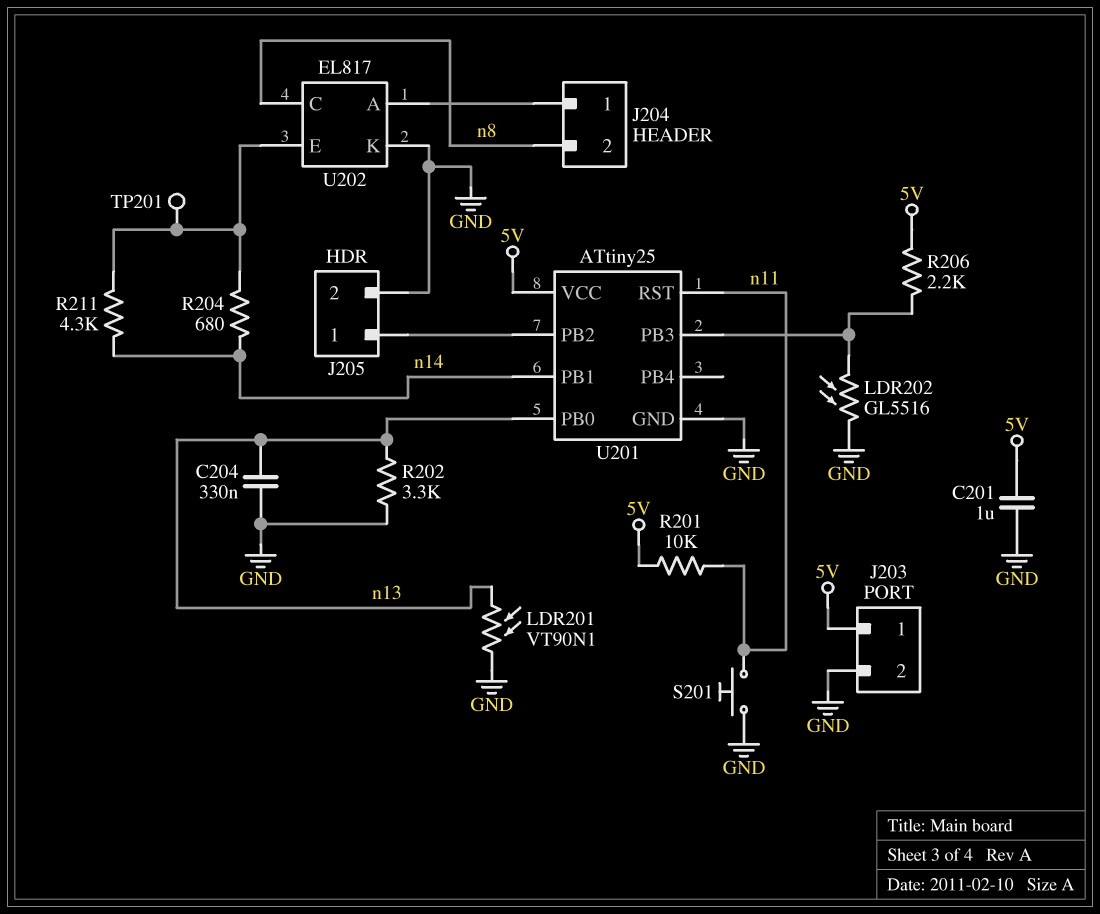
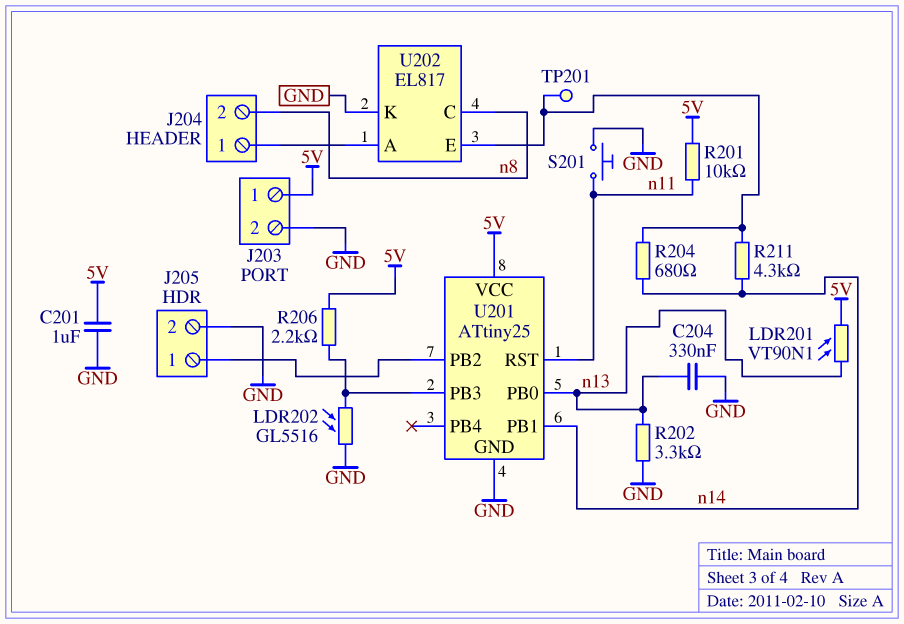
LDR201: VT90N1 (GND, n13) -> VT90N1 (5V, n13)

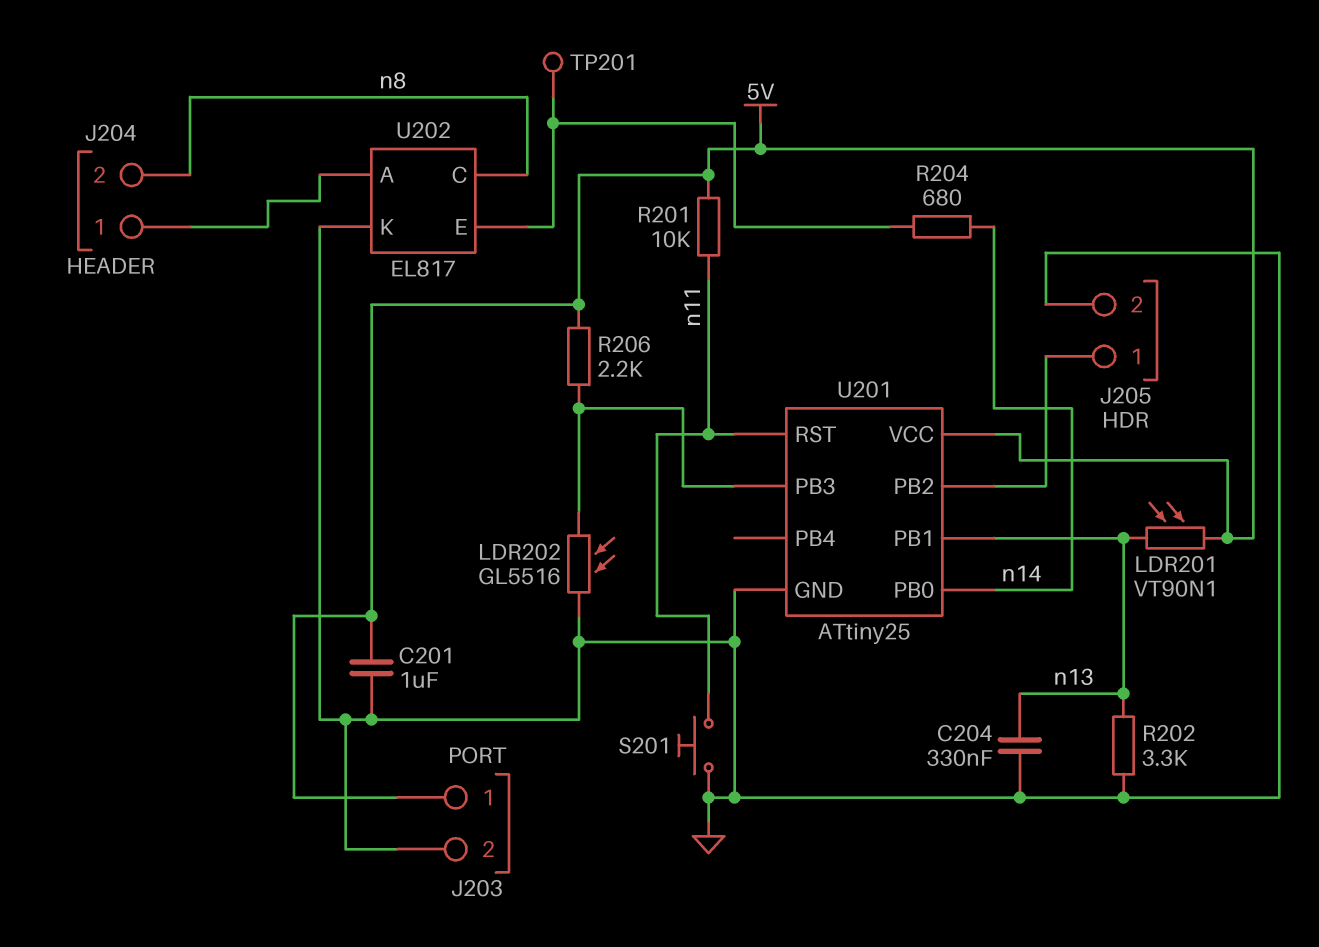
R211: 4.3k (U202/E, n14) -> none
U201 pin PB0: n13 -> n14
U201 pin PB1: n14 -> n13

